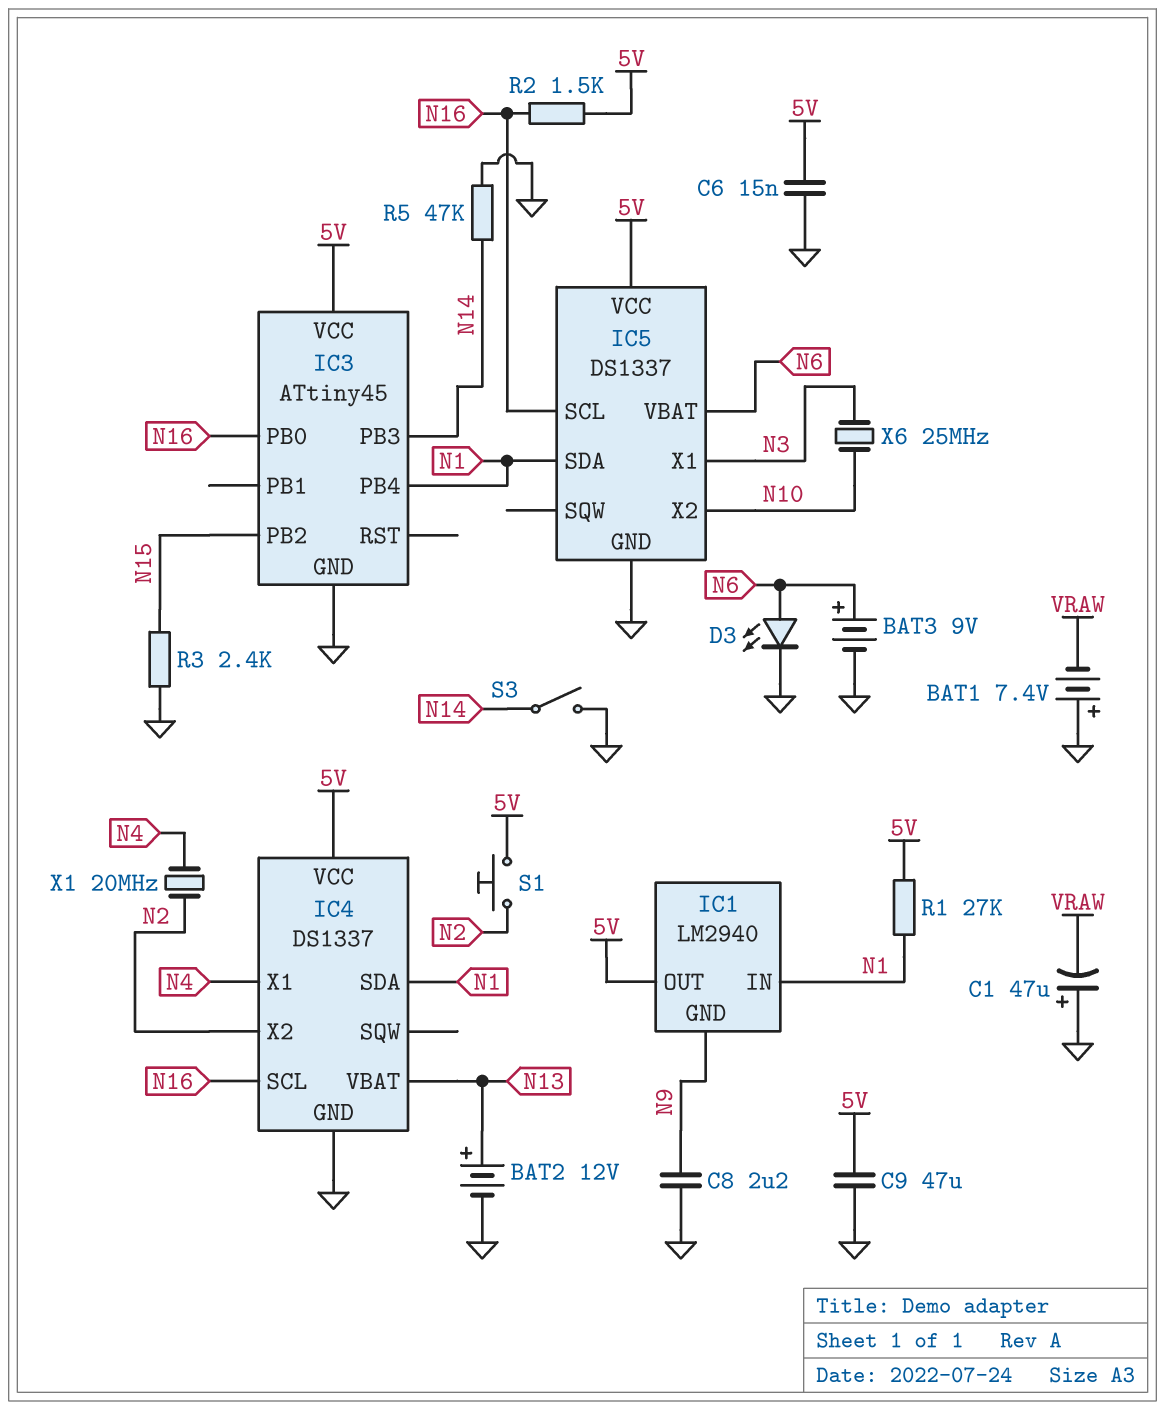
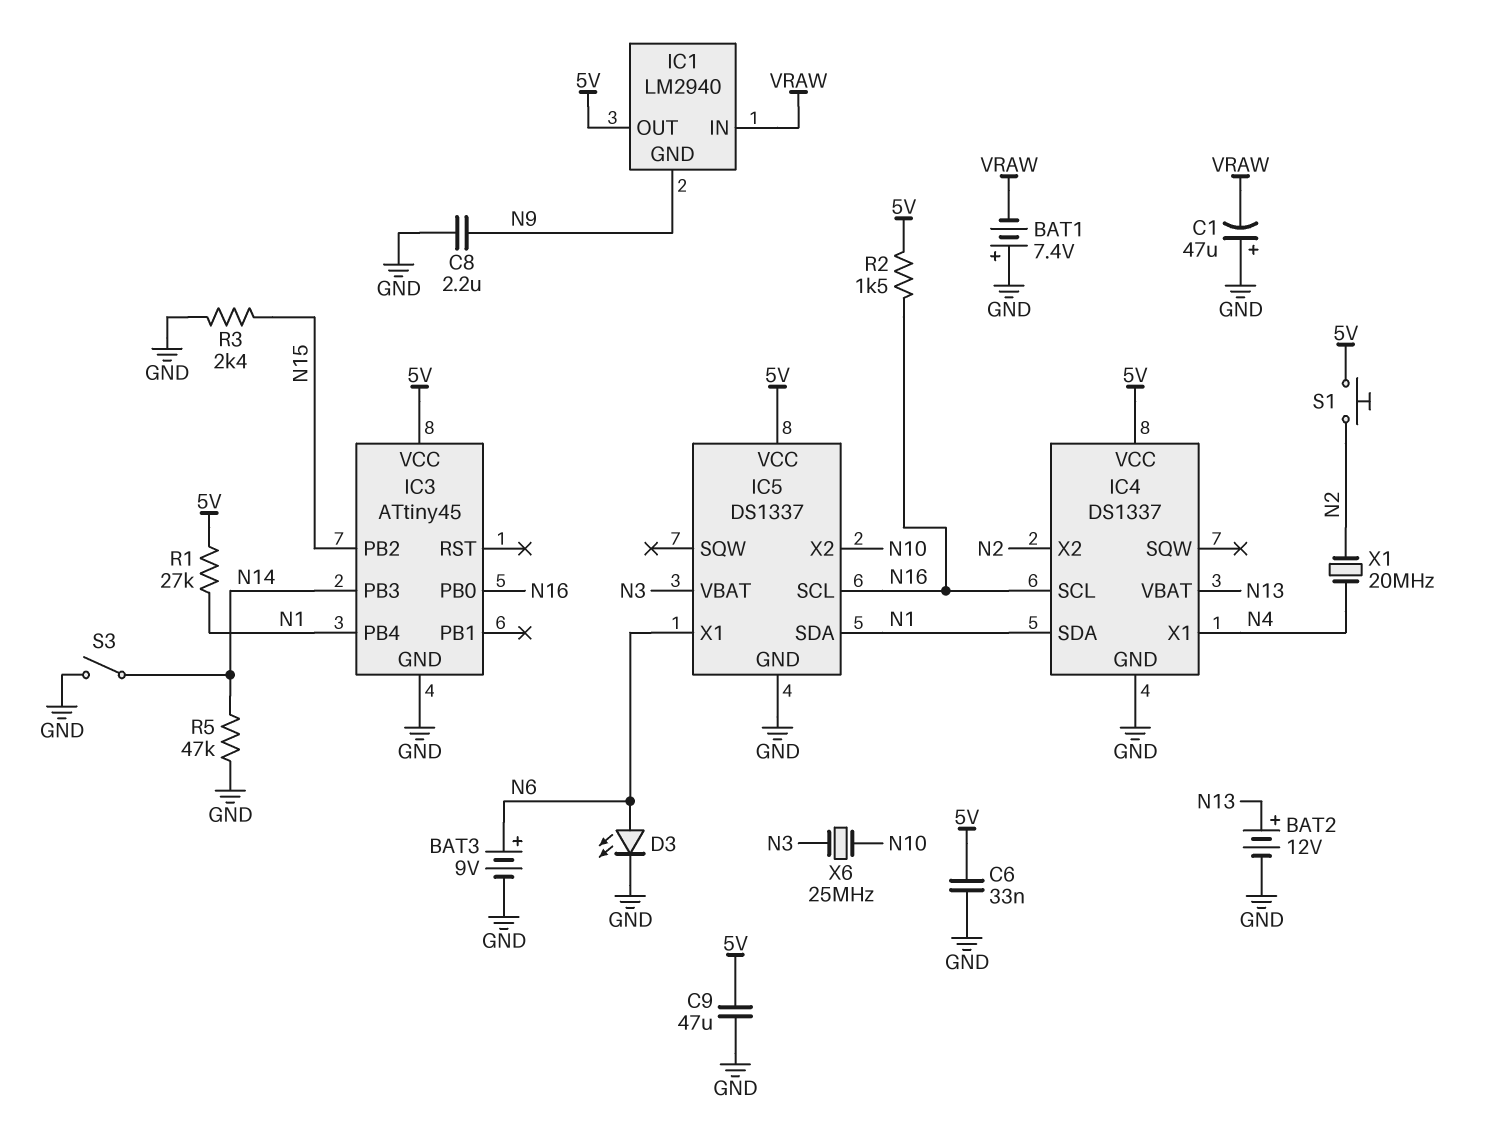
C6: 15nF (5V, GND) -> 33nF (5V, GND)
IC1 pin IN: N1 -> VRAW
IC5 pin VBAT: N6 -> N3
IC5 pin X1: N3 -> N6

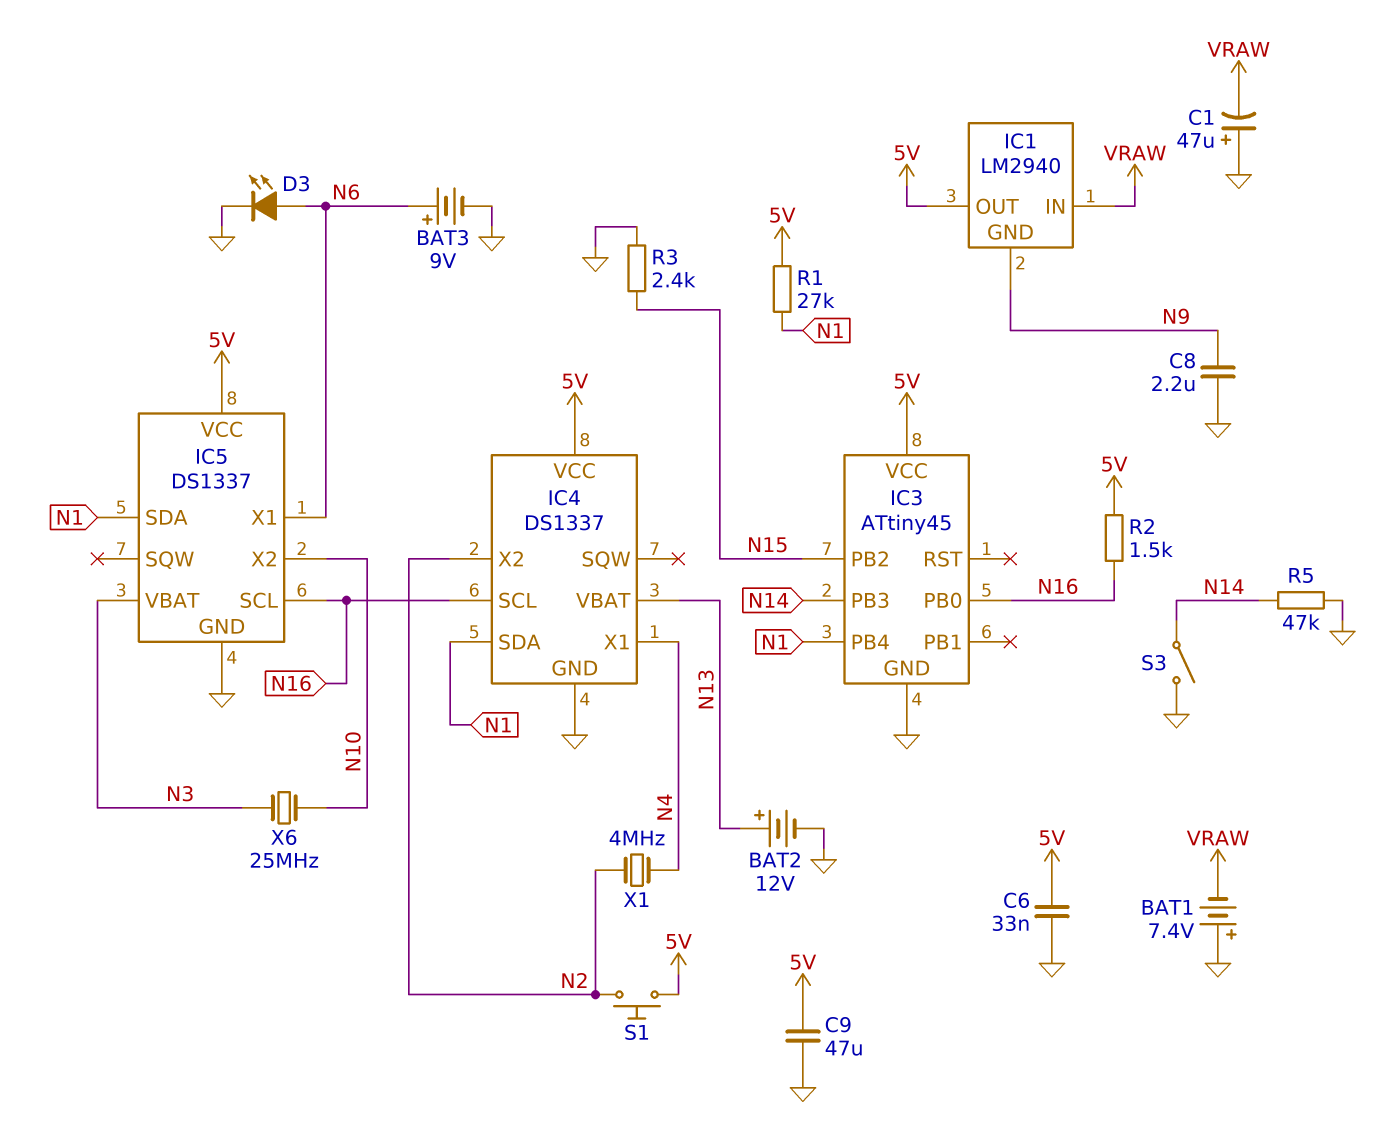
X1: 20MHz (N2, N4) -> 4MHz (N2, N4)

